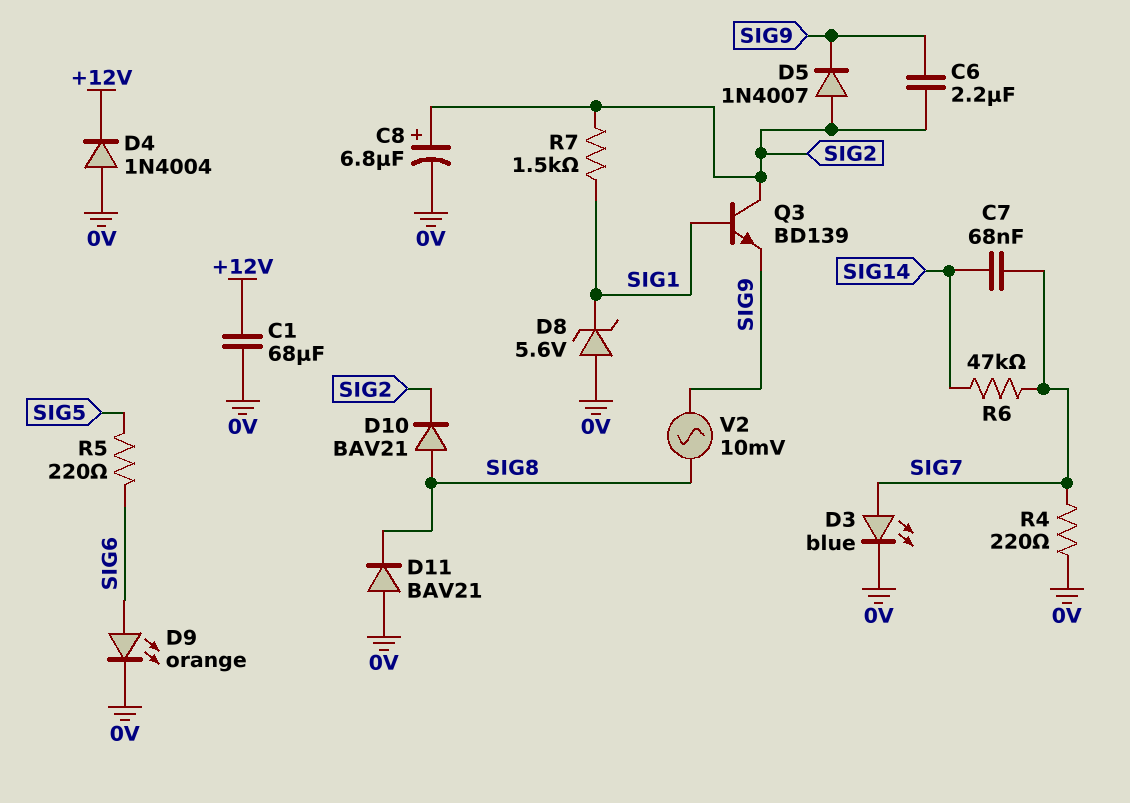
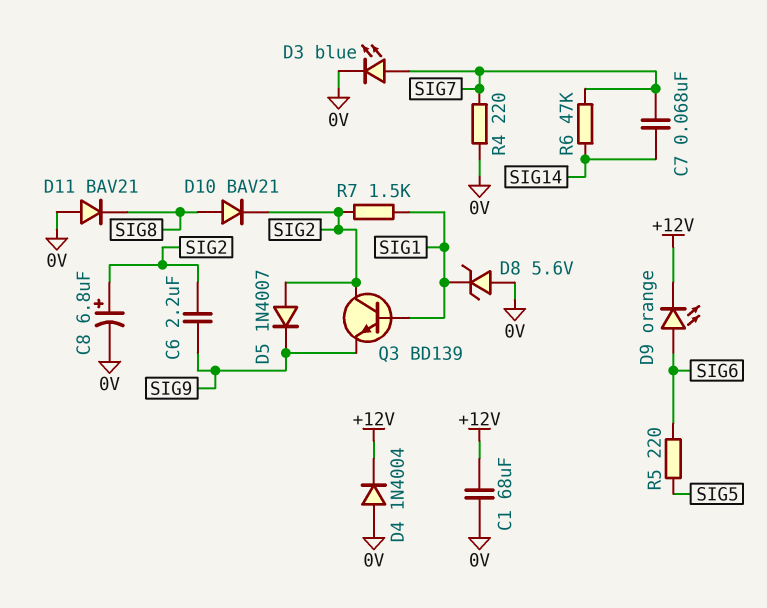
D9: LED orange (A SIG6, K 0V) -> LED orange (A SIG6, K +12V)
V2: AC 10mV (SIG8, SIG9) -> none

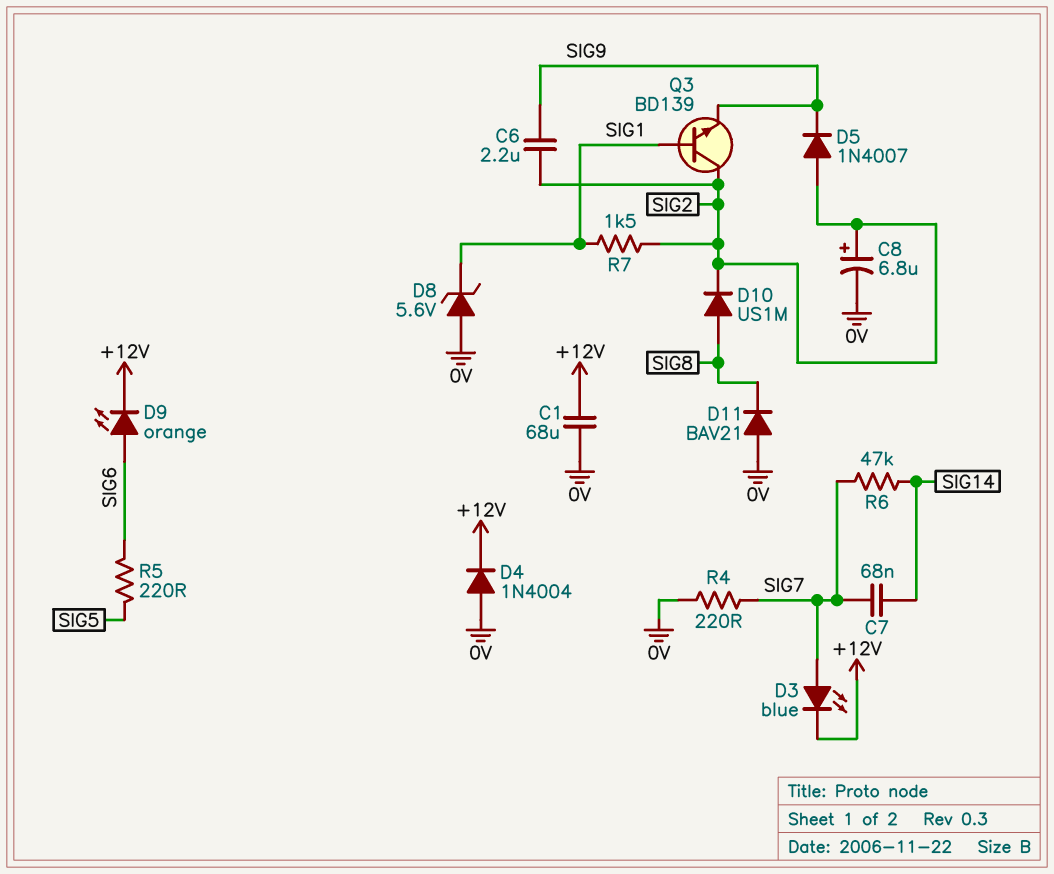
D3: LED blue (A SIG7, K 0V) -> LED blue (A SIG7, K +12V)
D10: diode BAV21 (A SIG8, K SIG2) -> diode US1M (A SIG8, K SIG2)

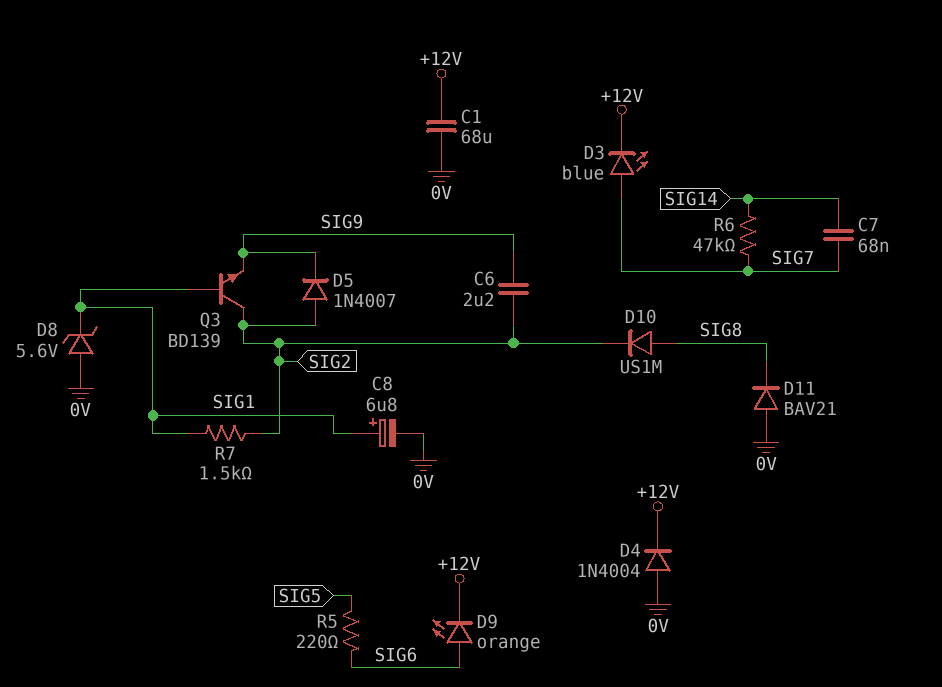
C8: 6.8uF (plus SIG2, minus 0V) -> 6.8uF (plus SIG1, minus 0V)
R4: 220 (0V, SIG7) -> none

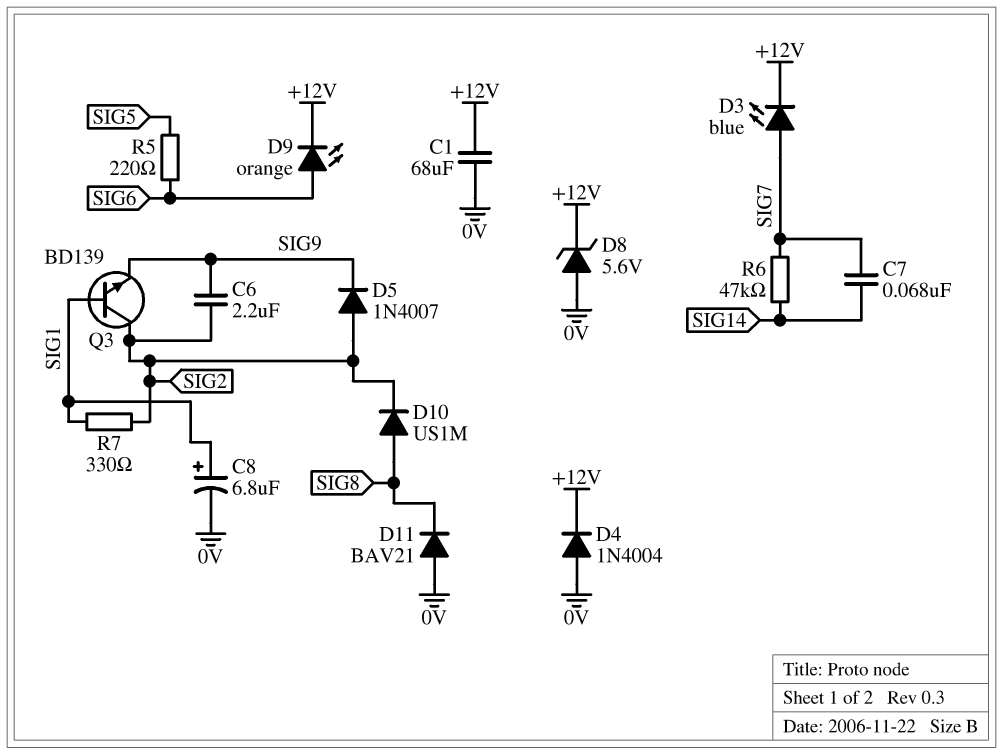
D8: zener 5.6V (A 0V, K SIG1) -> zener 5.6V (A 0V, K +12V)
R7: 1.5k (SIG1, SIG2) -> 330 (SIG1, SIG2)

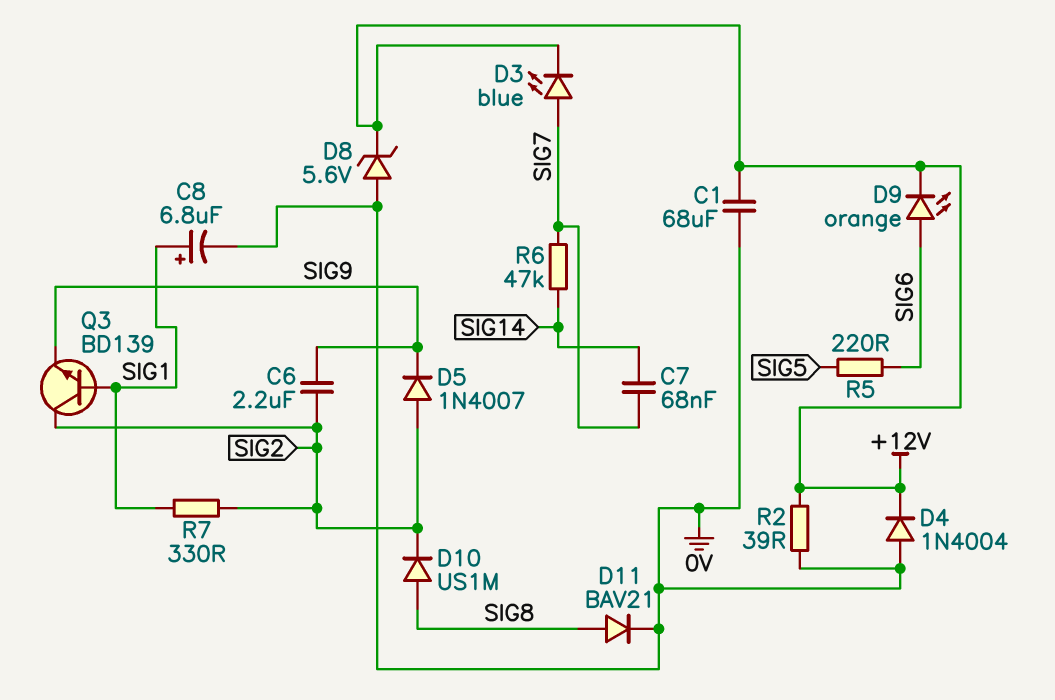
D11: diode BAV21 (A 0V, K SIG8) -> diode BAV21 (A SIG8, K 0V)
R2: none -> 39 (+12V, 0V)

